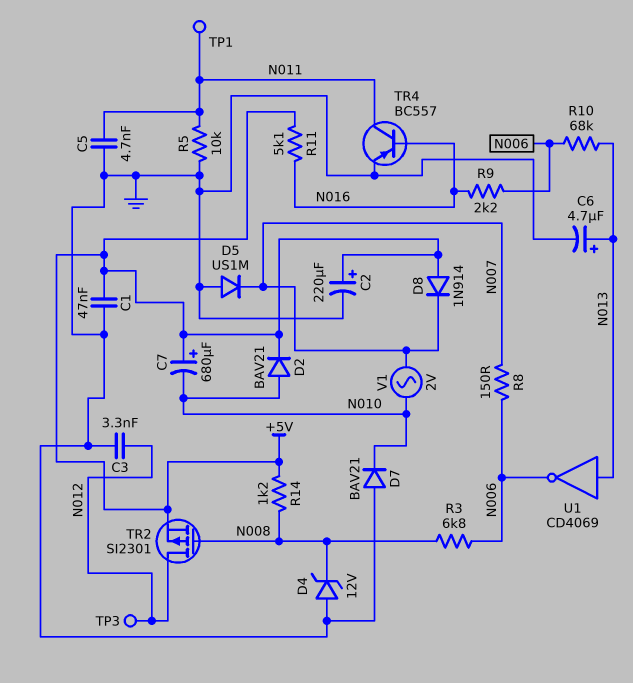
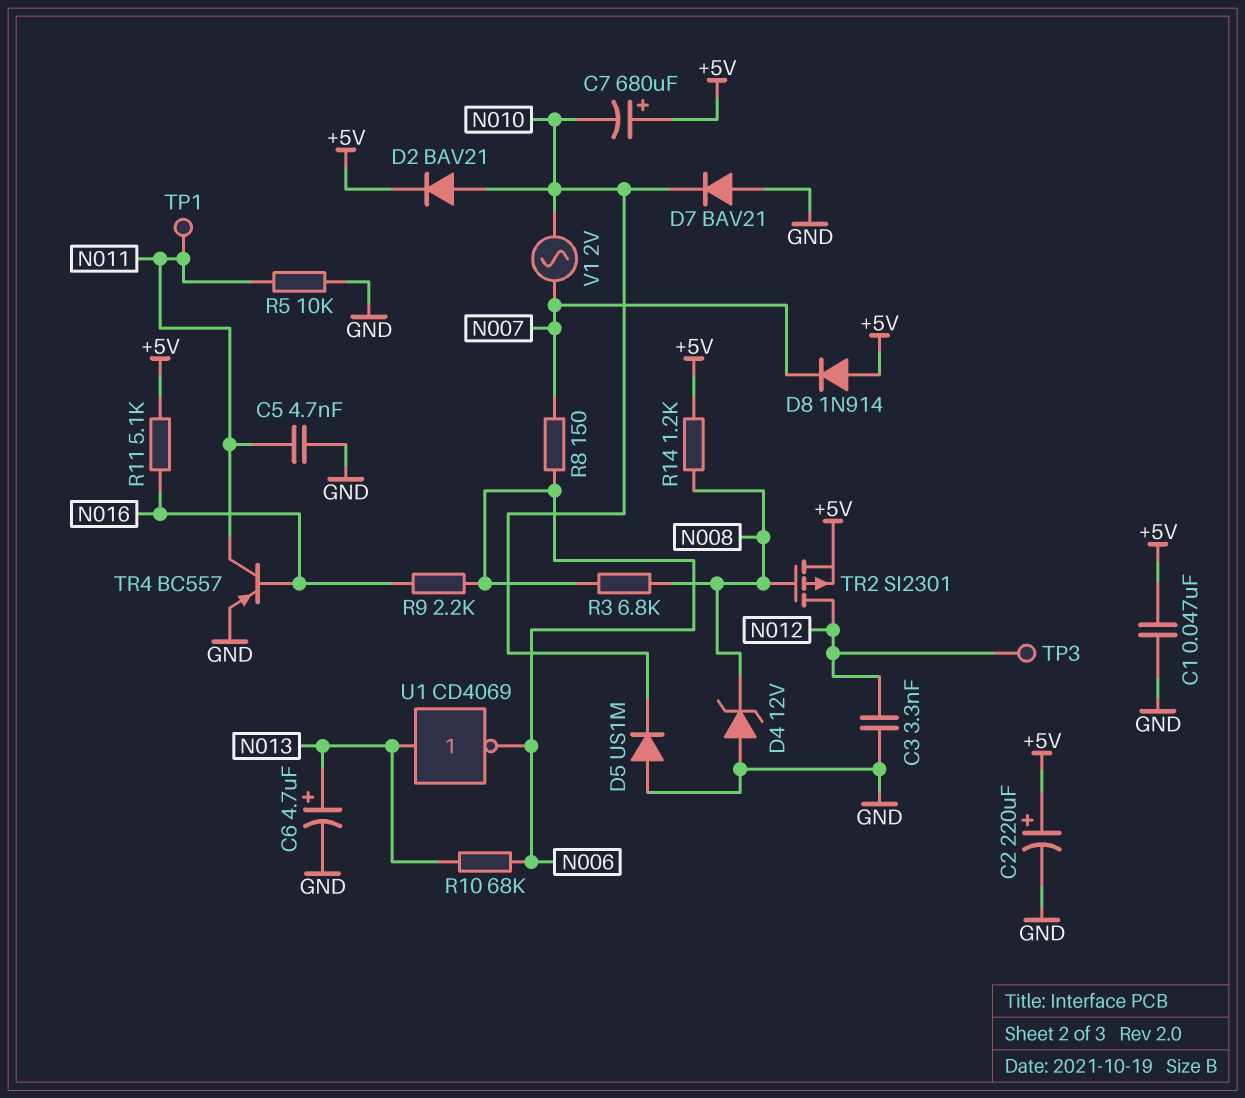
D5: diode US1M (A GND, K N007) -> diode US1M (A GND, K N010)

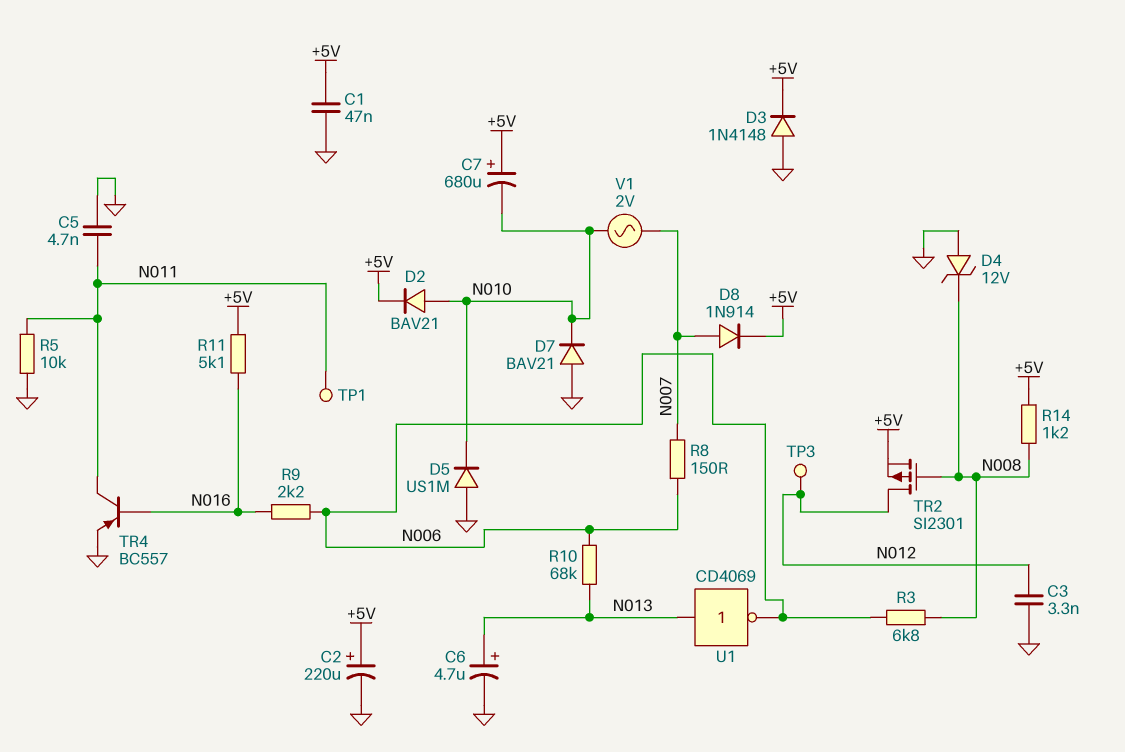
D3: none -> diode 1N4148 (A GND, K +5V)
D8: diode 1N914 (A +5V, K N007) -> diode 1N914 (A N007, K +5V)

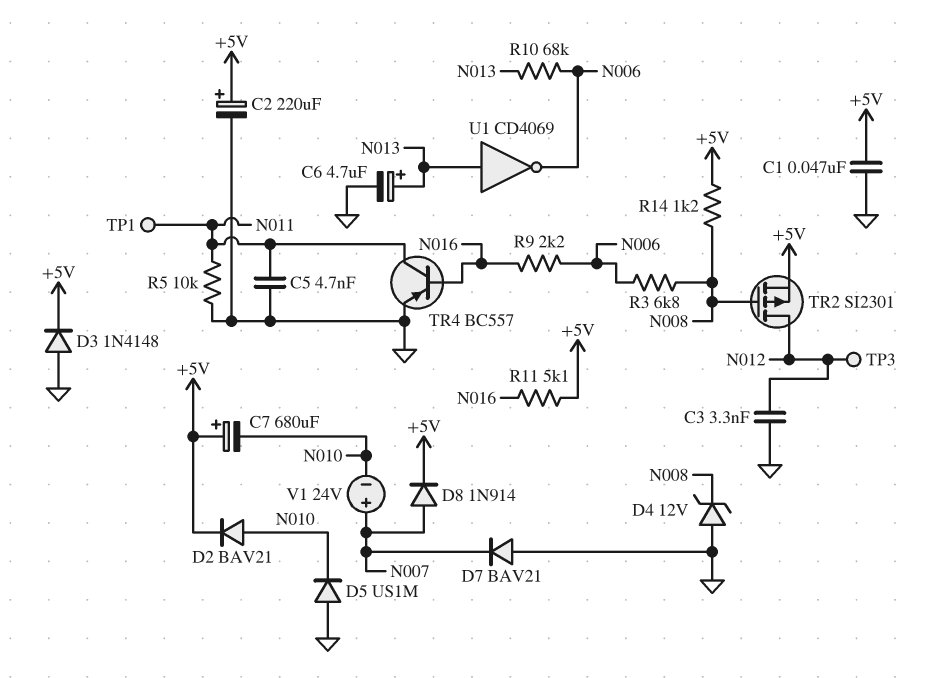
D7: diode BAV21 (A GND, K N010) -> diode BAV21 (A GND, K N007)
R8: 150 (N006, N007) -> none
V1: AC 2V (N007, N010) -> 24V (plus N007, minus N010)

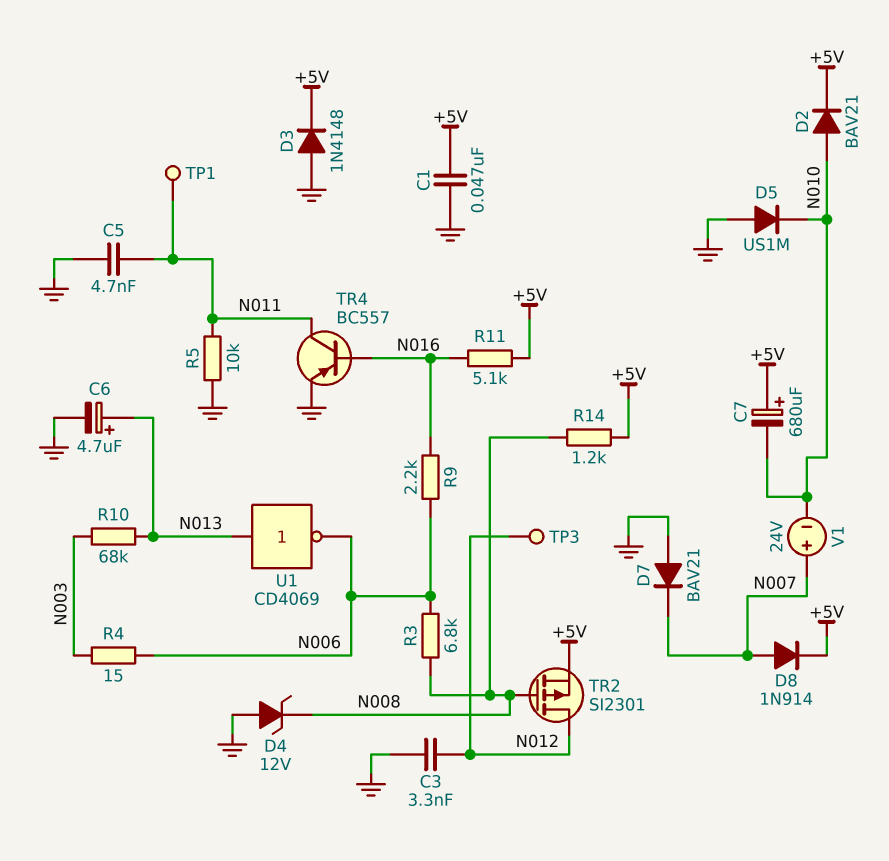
C2: 220uF (plus +5V, minus GND) -> none
R4: none -> 15 (N003, N006)
R10: 68k (N006, N013) -> 68k (N003, N013)

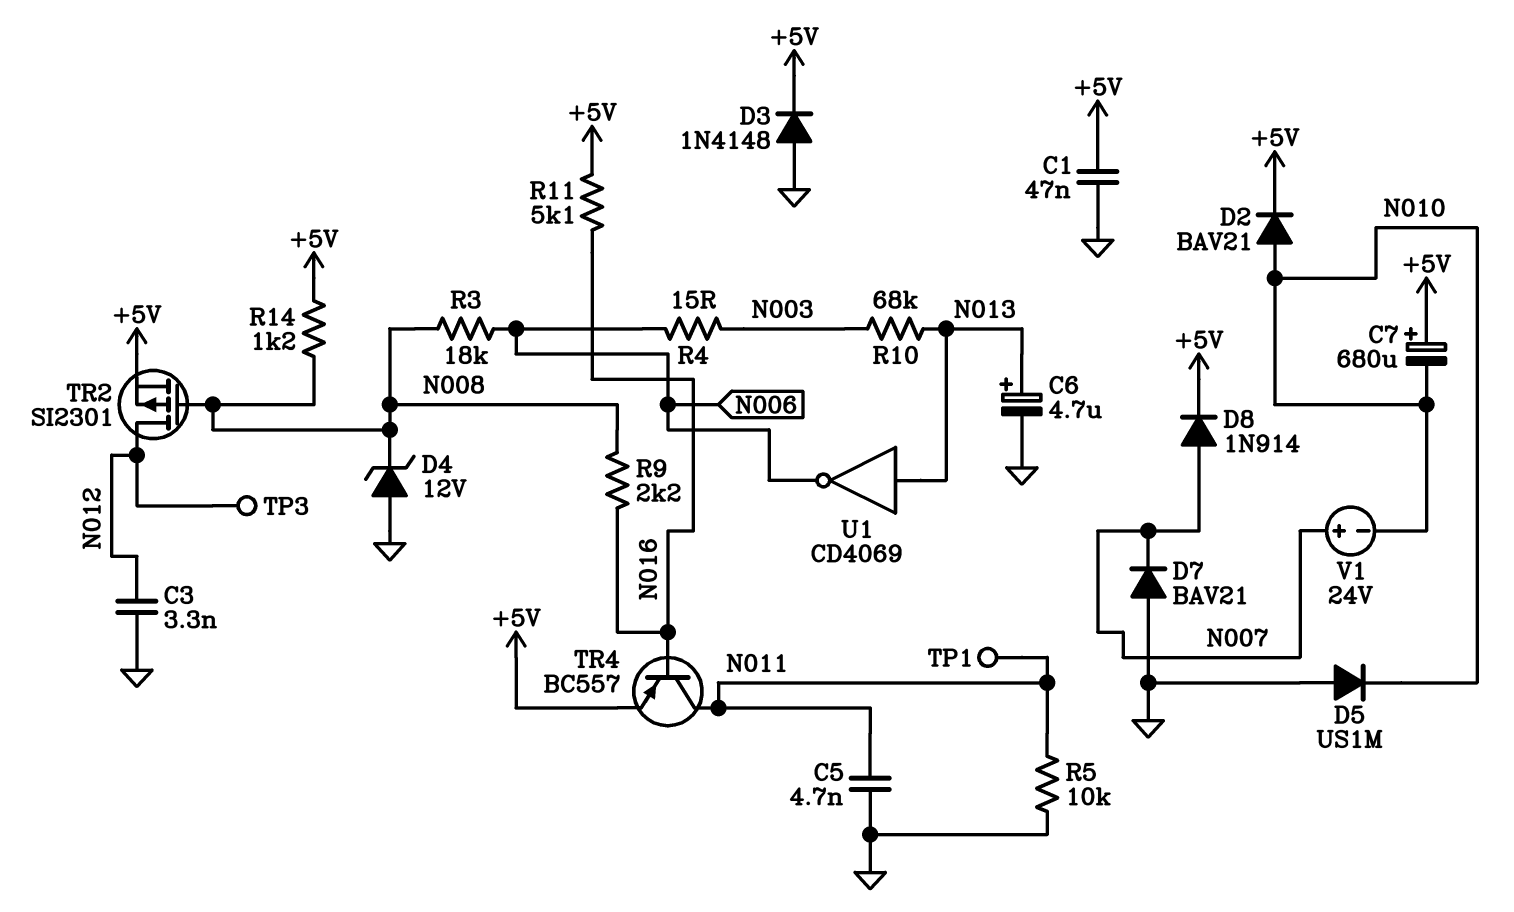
R3: 6.8k (N006, N008) -> 18k (N006, N008)
R9: 2.2k (N006, N016) -> 2.2k (N008, N016)
TR4: PNP BC557 (B N016, C N011, E GND) -> PNP BC557 (B N016, C N011, E +5V)

